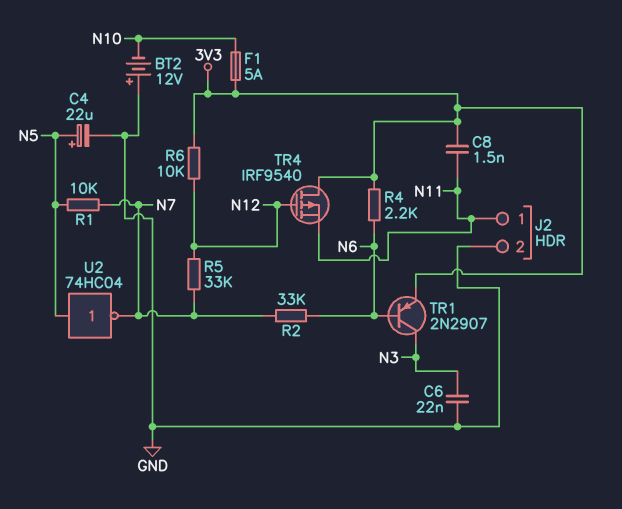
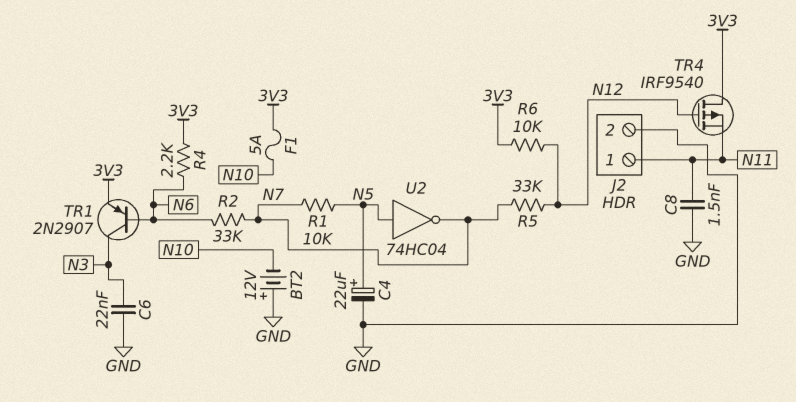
C8: 1.5nF (3V3, N11) -> 1.5nF (GND, N11)

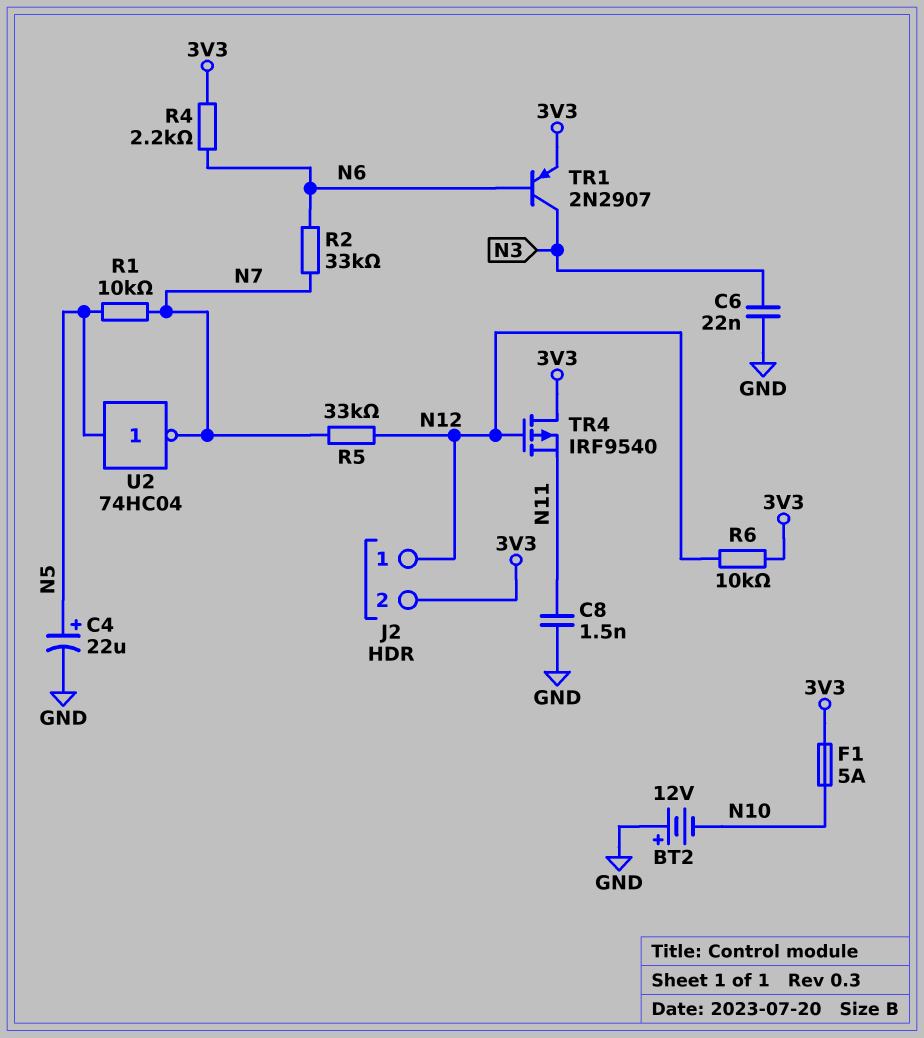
J2 pin 1: N11 -> N12
J2 pin 2: GND -> 3V3

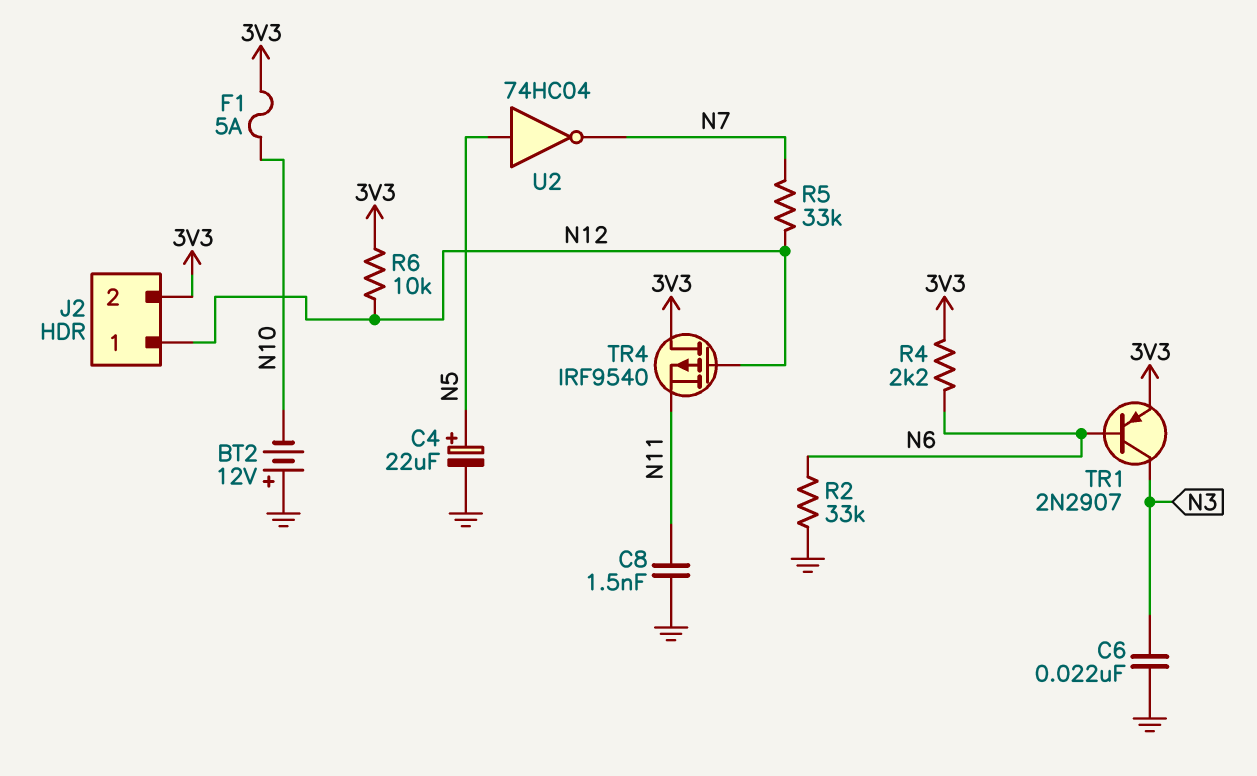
R1: 10k (N5, N7) -> none
R2: 33k (N6, N7) -> 33k (GND, N6)

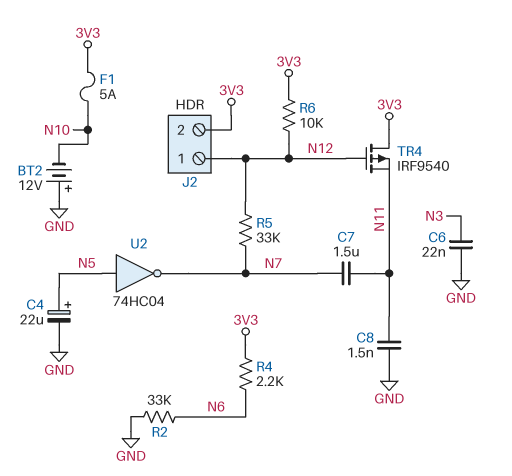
C7: none -> 1.5uF (N7, N11)
TR1: PNP 2N2907 (B N6, C N3, E 3V3) -> none

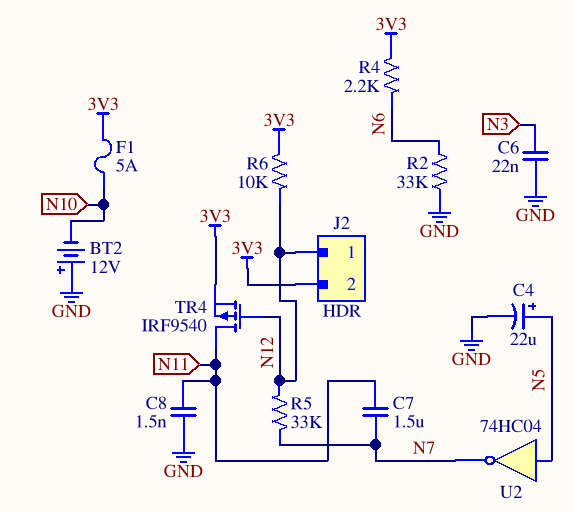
TR4: PMOS IRF9540 (G N12, D 3V3, S N11) -> PMOS IRF9540 (G N12, D N11, S 3V3)

